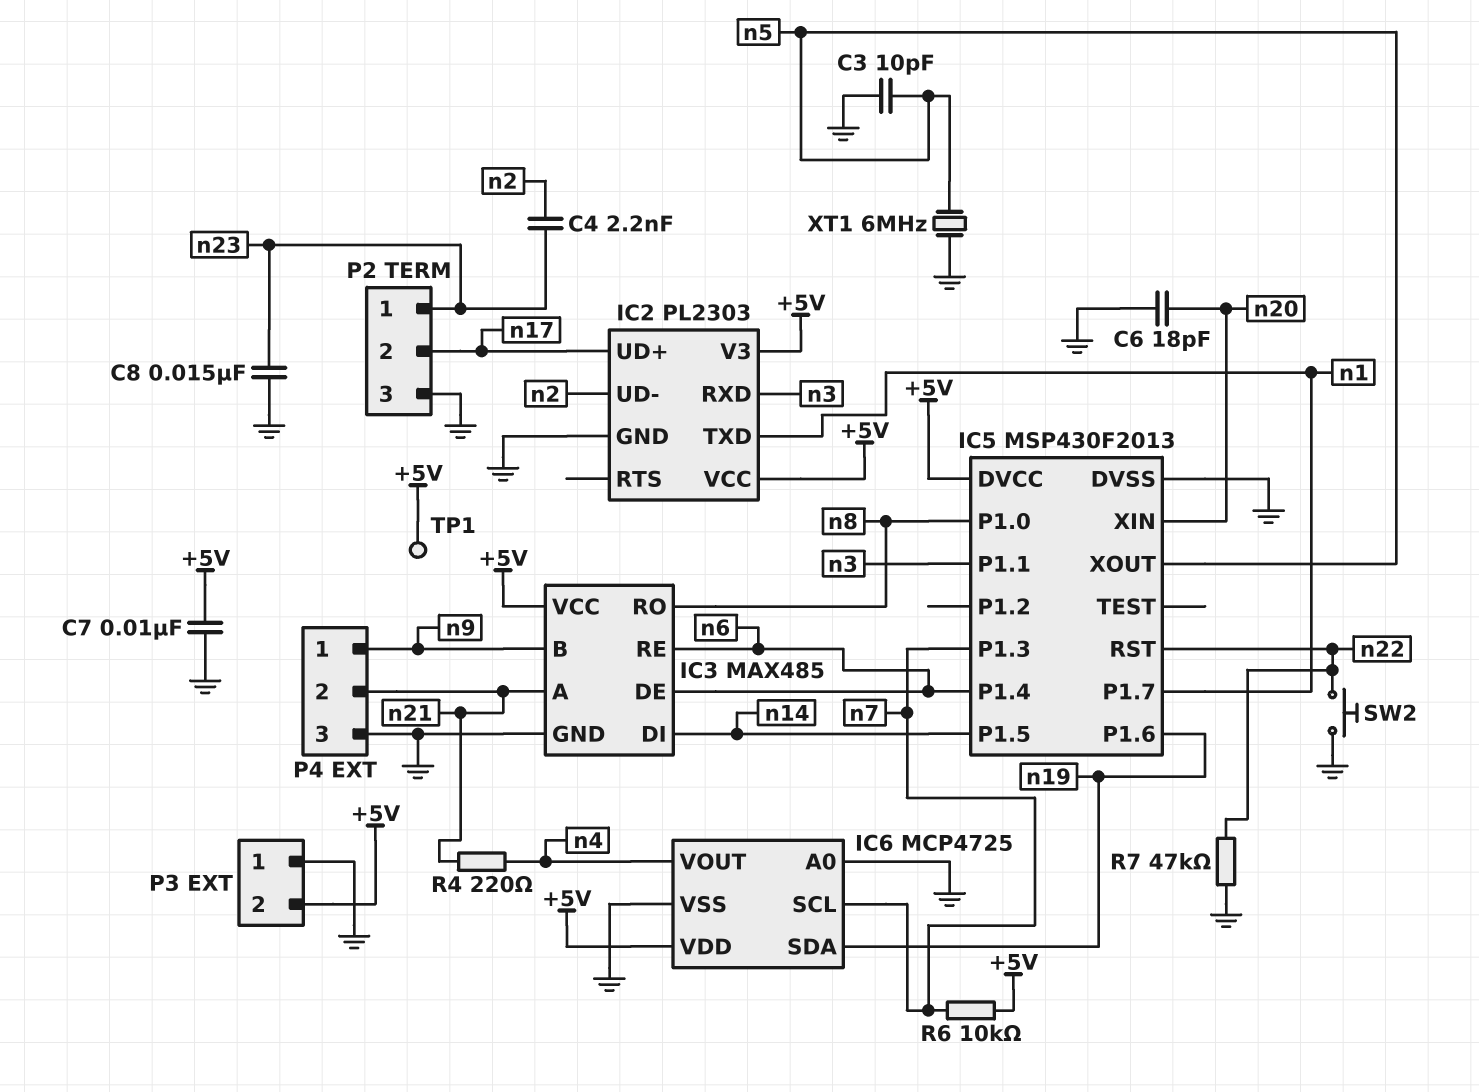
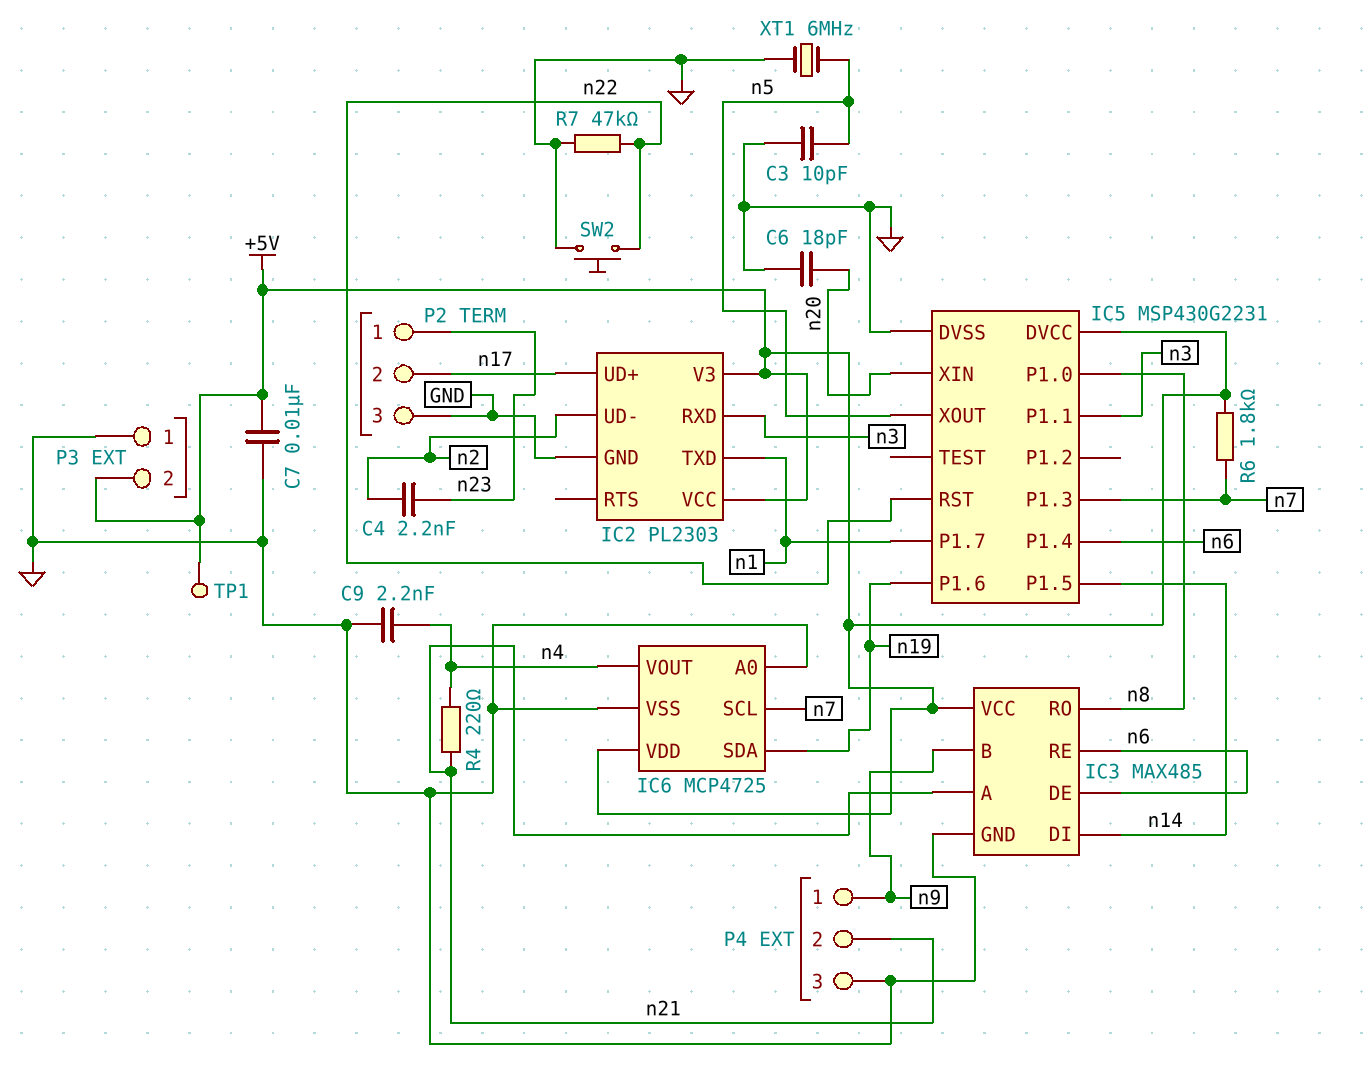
C8: 15nF (GND, n23) -> none
C9: none -> 2.2nF (GND, n4)
IC5: MSP430F2013 -> MSP430G2231
R6: 10k (+5V, n7) -> 1.8k (+5V, n7)

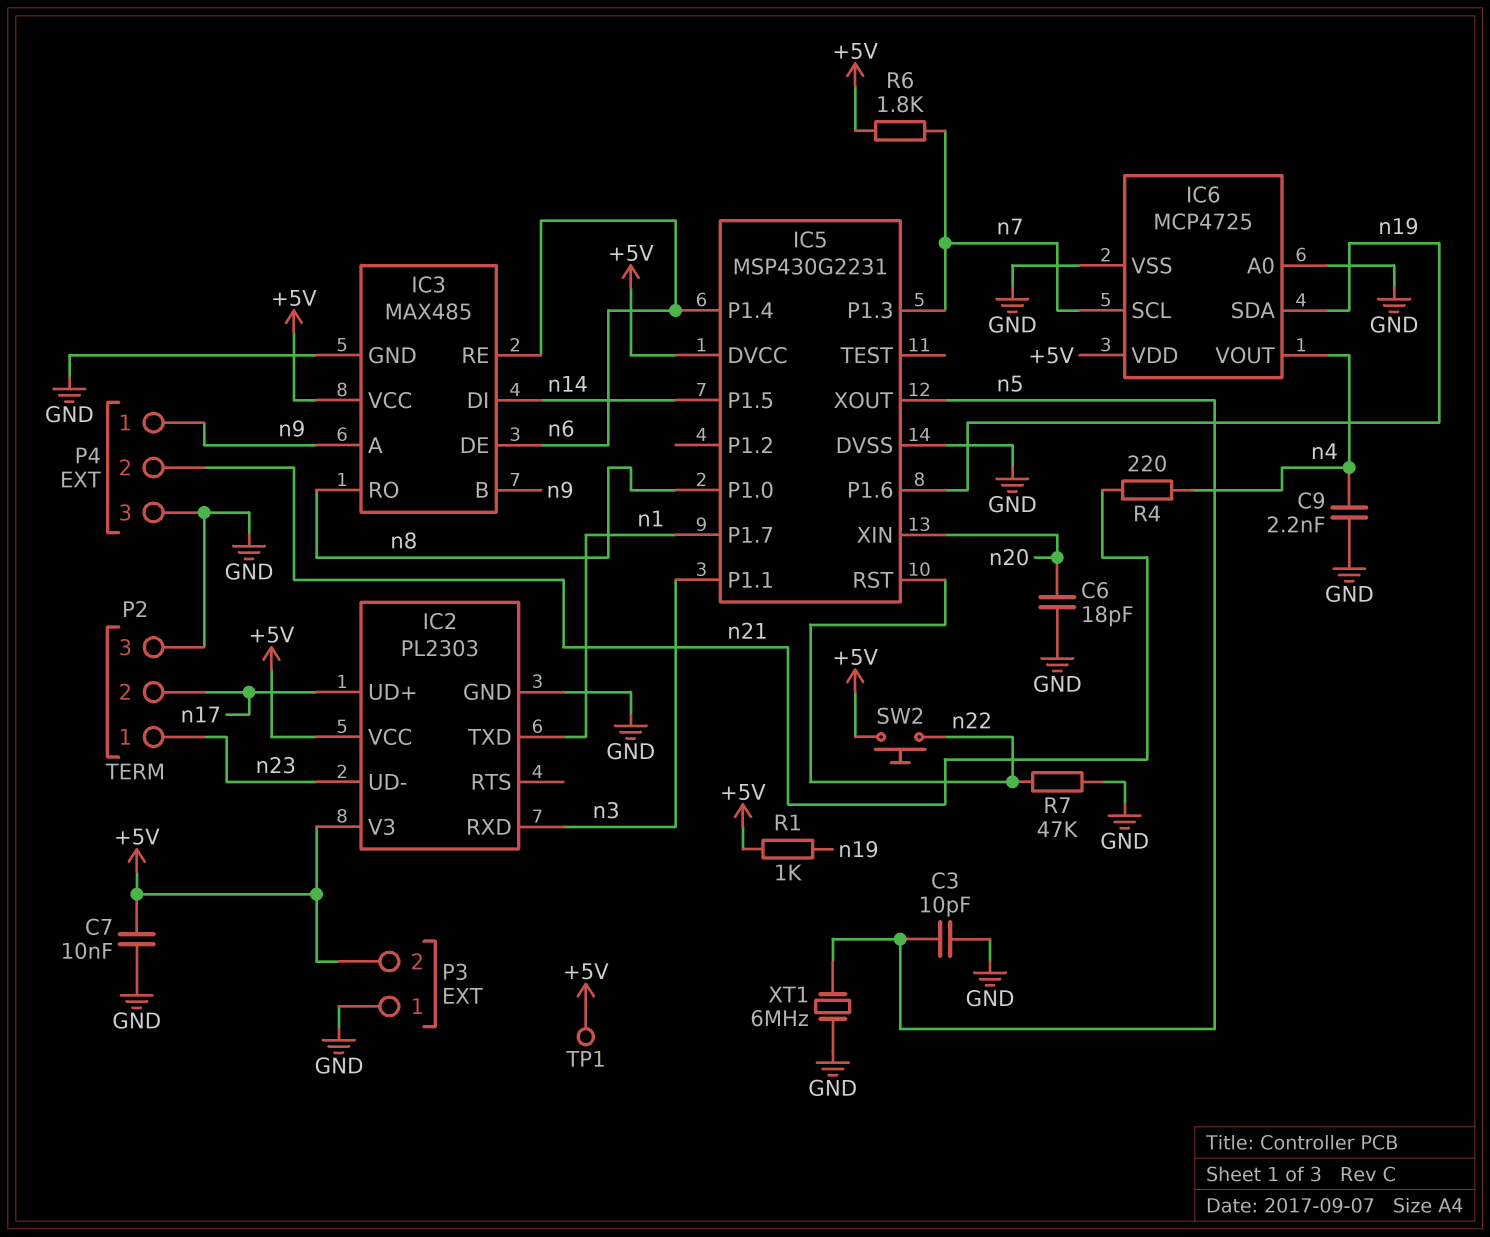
C4: 2.2nF (n2, n23) -> none
IC2 pin UD-: n2 -> n23
IC3 pin A: n21 -> n9
R1: none -> 1k (+5V, n19)
SW2: button (GND, n22) -> button (+5V, n22)

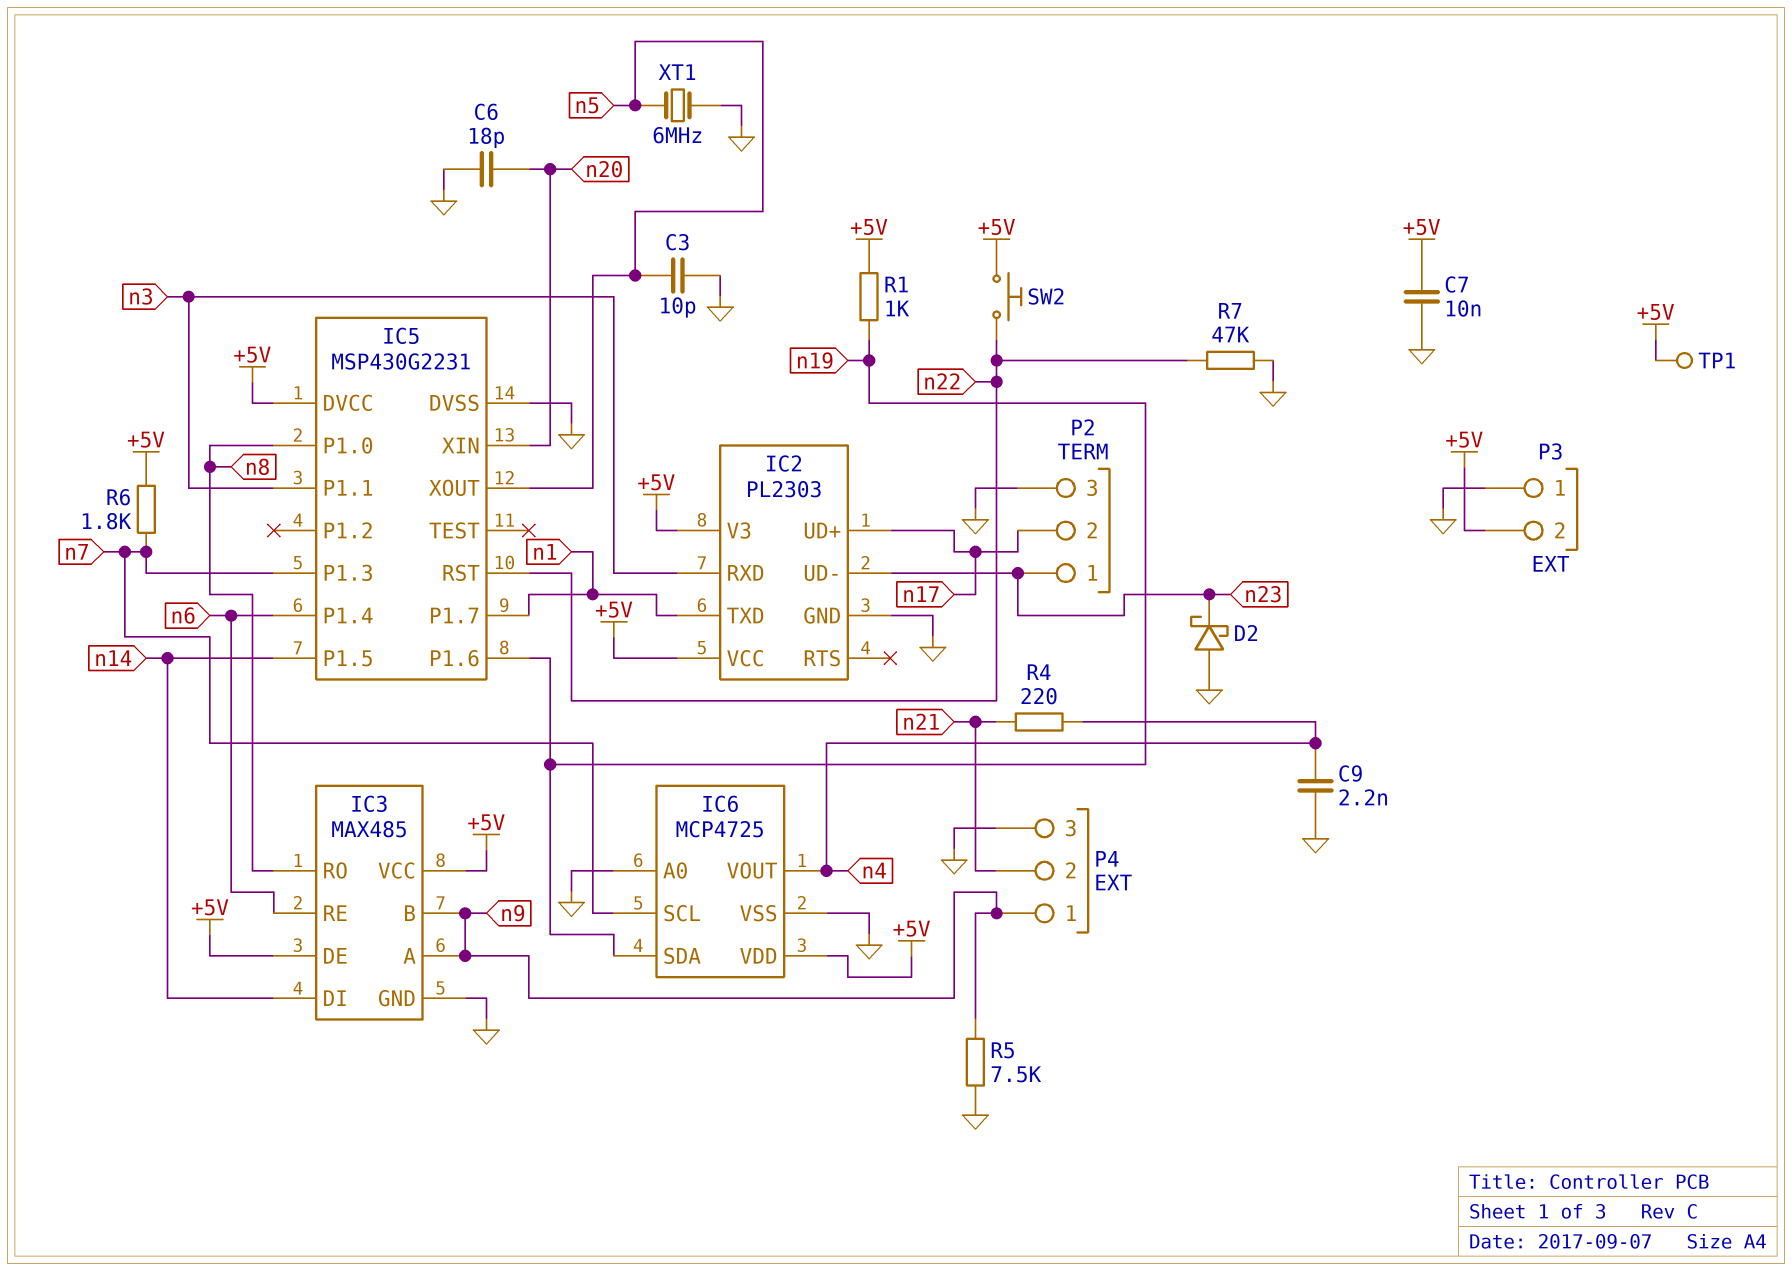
D2: none -> schottky (A GND, K n23)
IC3 pin DE: n6 -> +5V
R5: none -> 7.5k (GND, n9)

